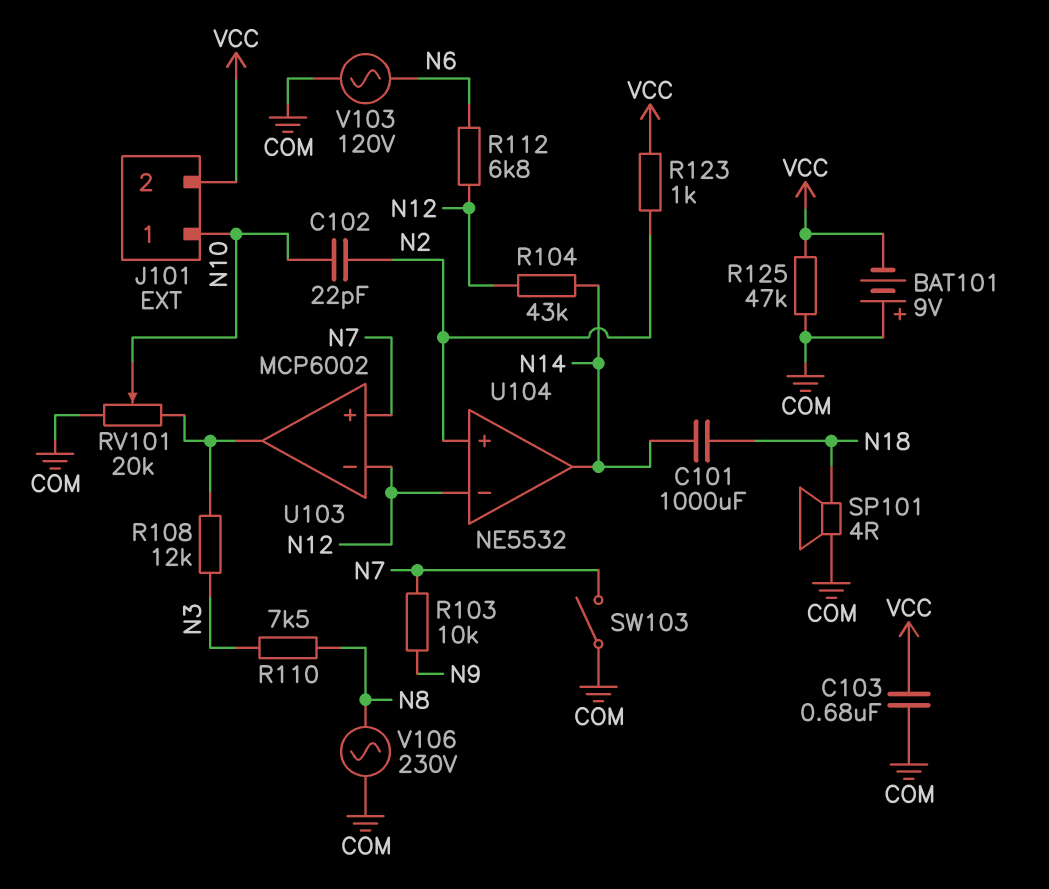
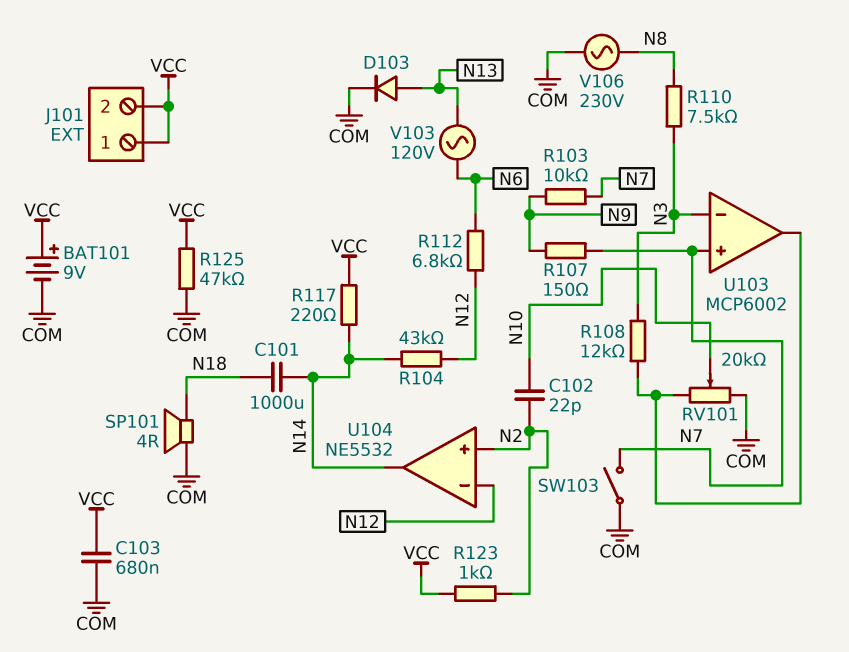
BAT101: 9V (plus COM, minus VCC) -> 9V (plus VCC, minus COM)
D103: none -> diode (A N13, K COM)
J101 pin 1: N10 -> VCC
R107: none -> 150 (N7, N9)
R117: none -> 220 (N14, VCC)
U103 pin in-: N12 -> N3
V103: AC 120V (COM, N6) -> AC 120V (N6, N13)

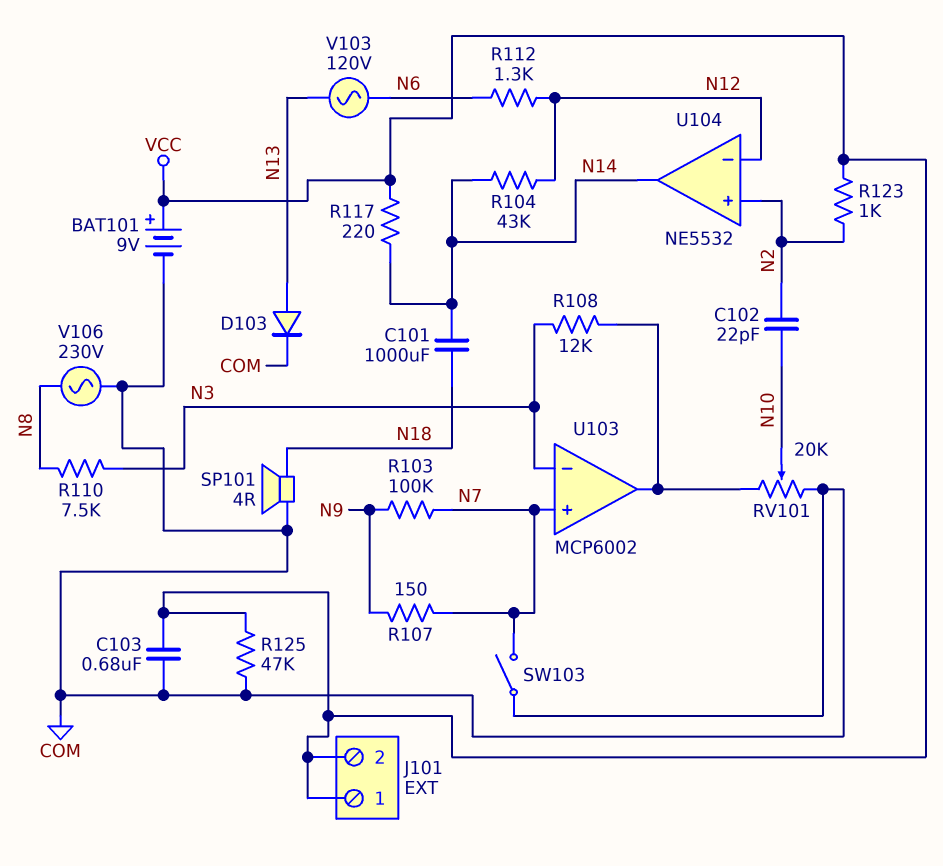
R103: 10k (N7, N9) -> 100k (N7, N9)
R112: 6.8k (N6, N12) -> 1.3k (N6, N12)

